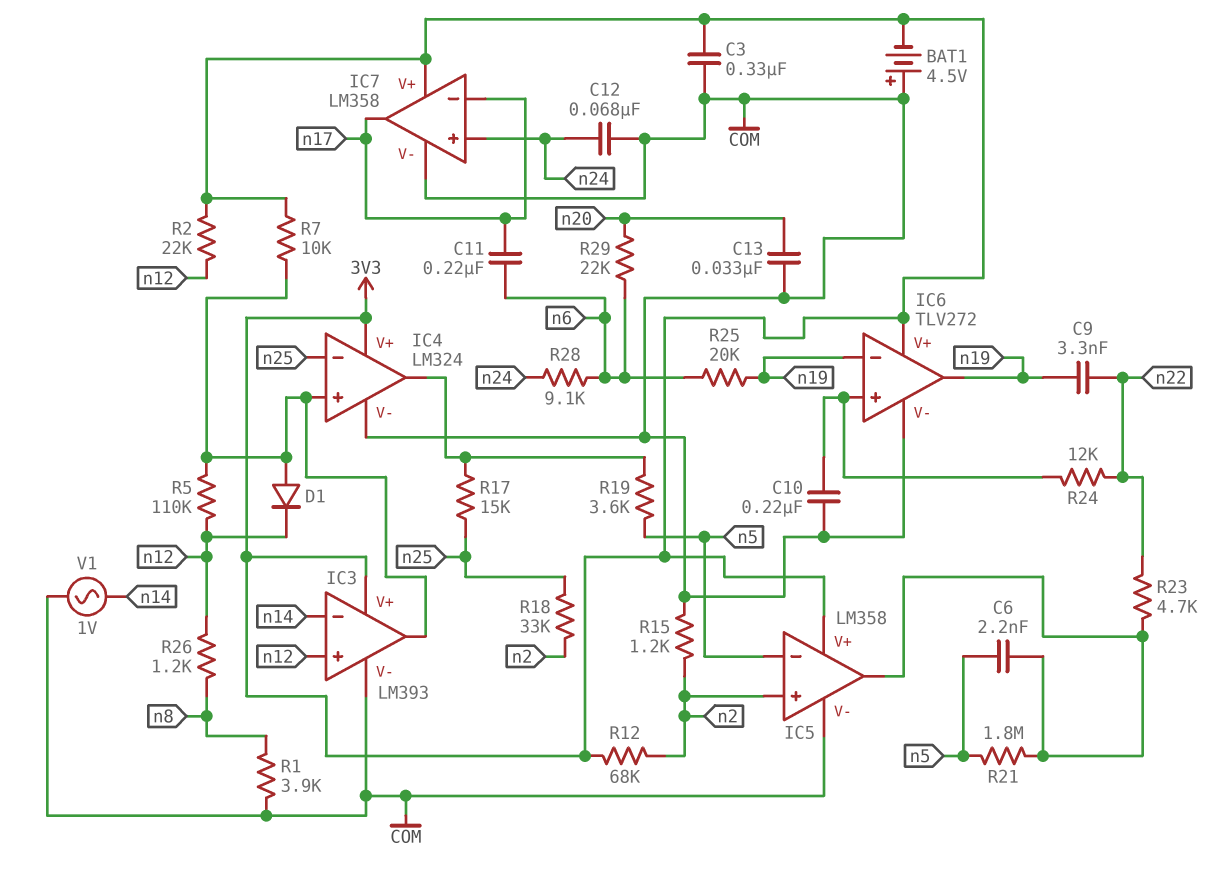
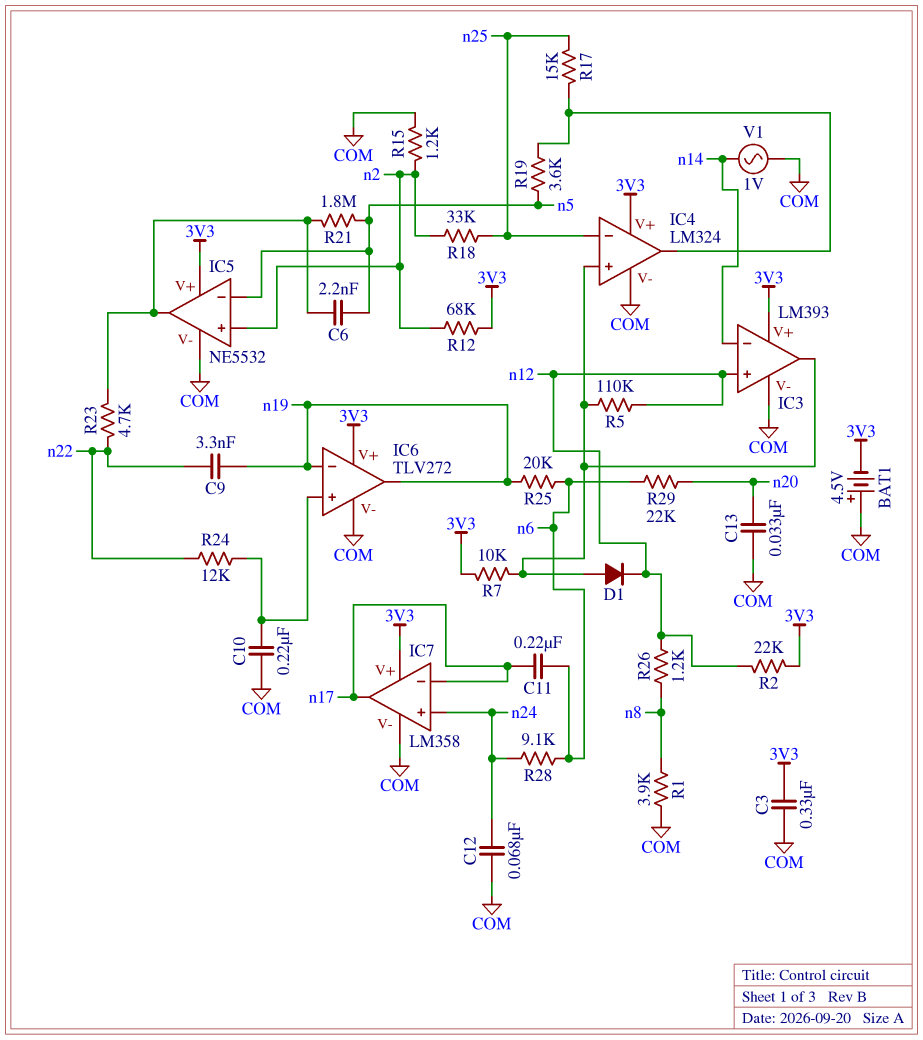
IC5: LM358 -> NE5532

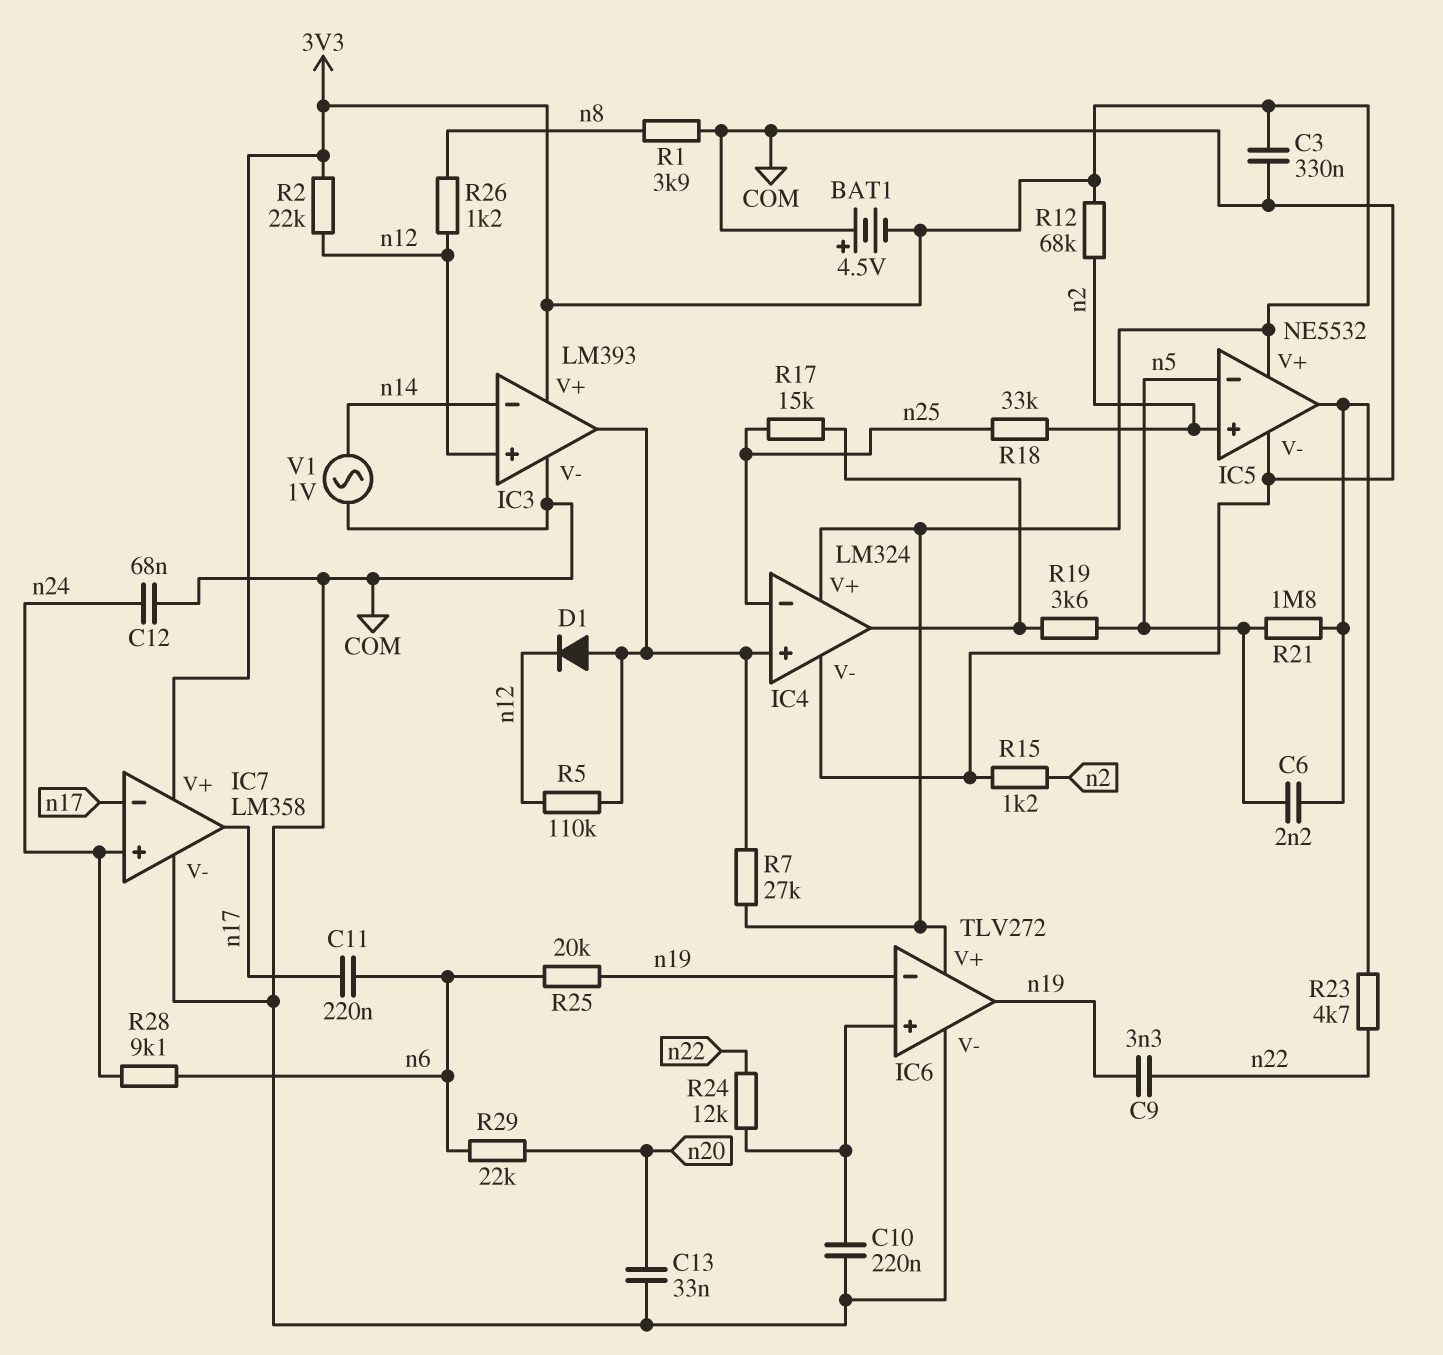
R7: 10k (3V3, IC3/out) -> 27k (3V3, IC3/out)

